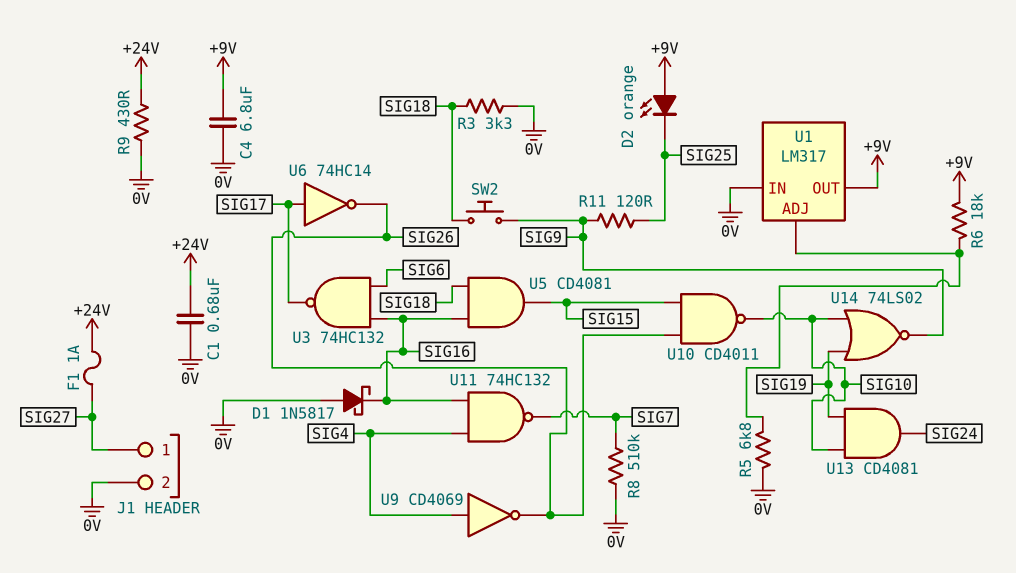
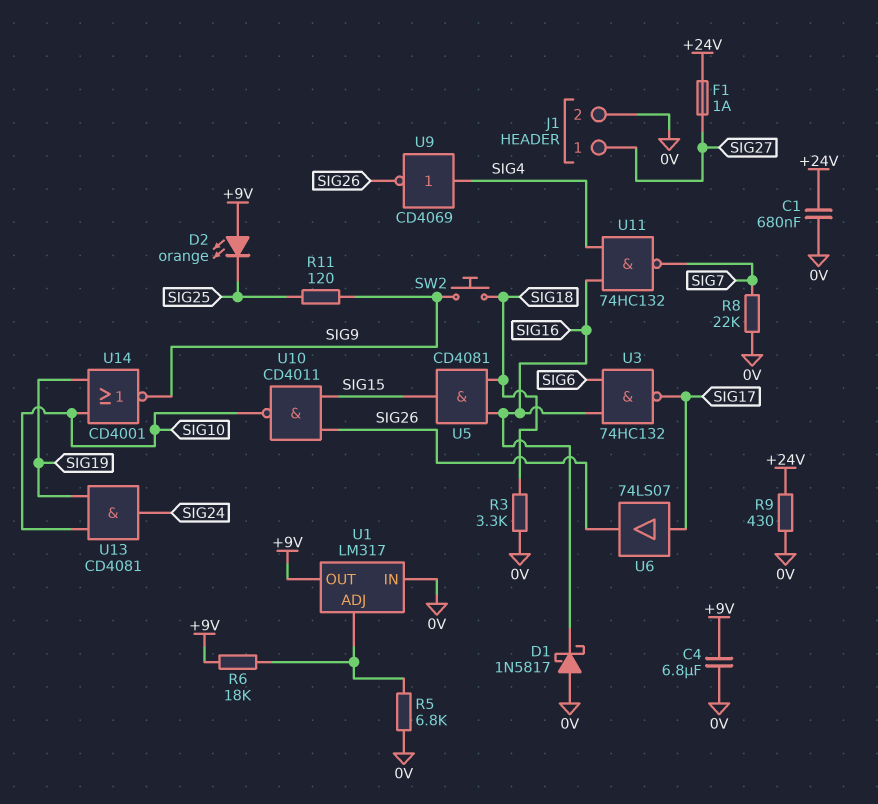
R8: 510k (0V, SIG7) -> 22k (0V, SIG7)
U6: NOT 74HC14 (in SIG17, out SIG26) -> buffer 74LS07 (in SIG17, out SIG26)
U14: NOR 74LS02 (in SIG10, in SIG19, out SIG9) -> NOR CD4001 (in SIG10, in SIG19, out SIG9)

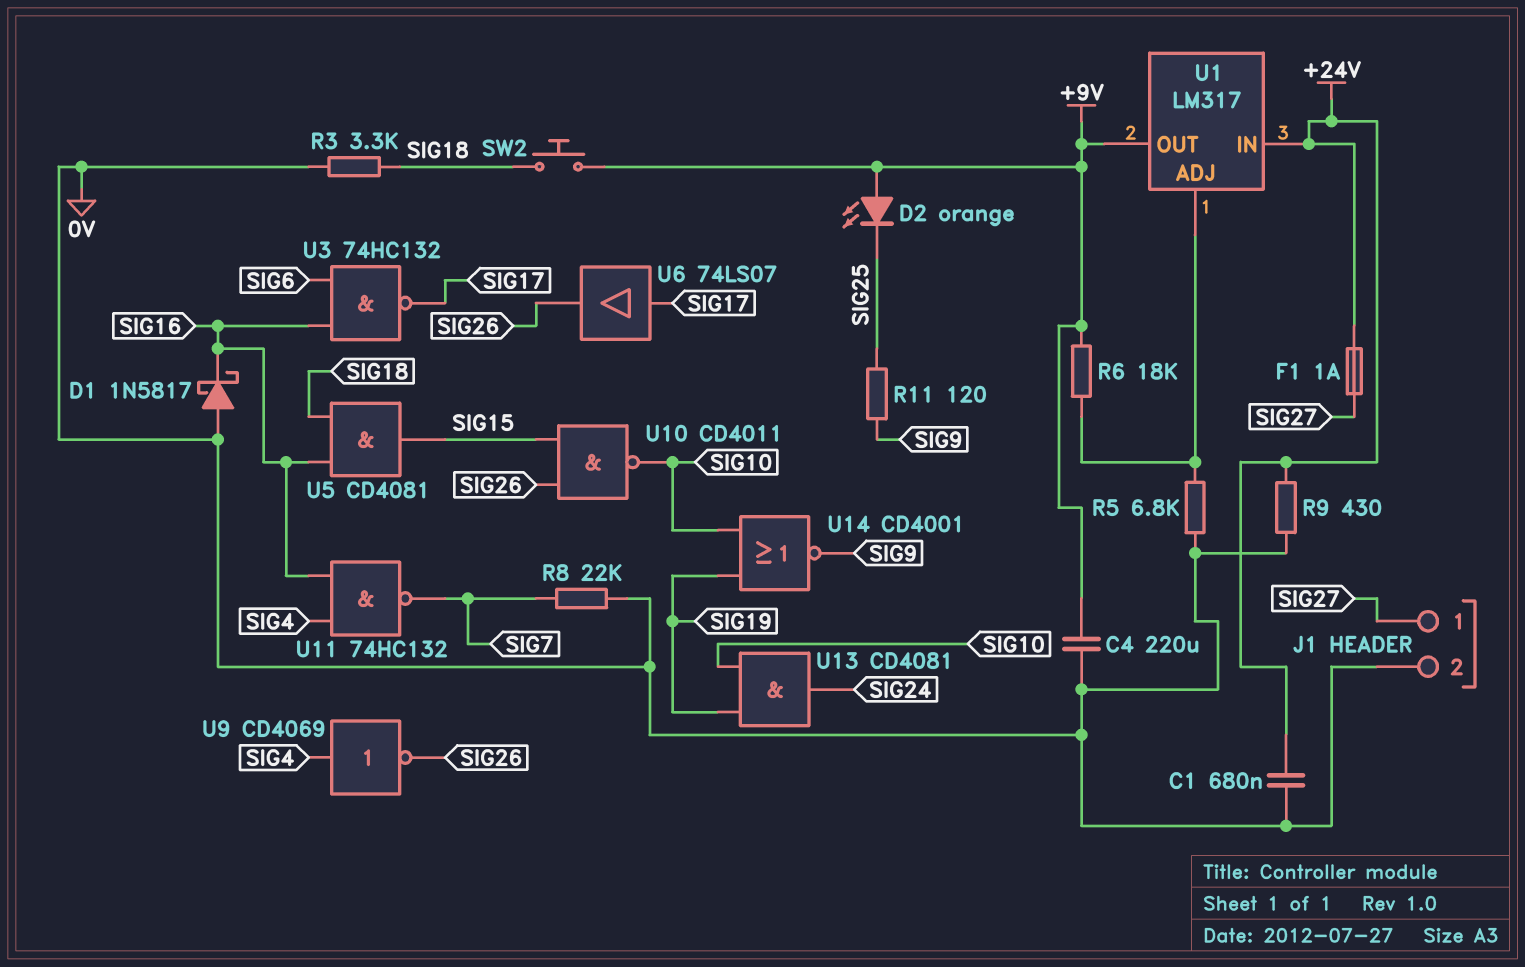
C4: 6.8uF (+9V, 0V) -> 220uF (+9V, 0V)
SW2: button (SIG9, SIG18) -> button (+9V, SIG18)
U1 pin IN: 0V -> +24V

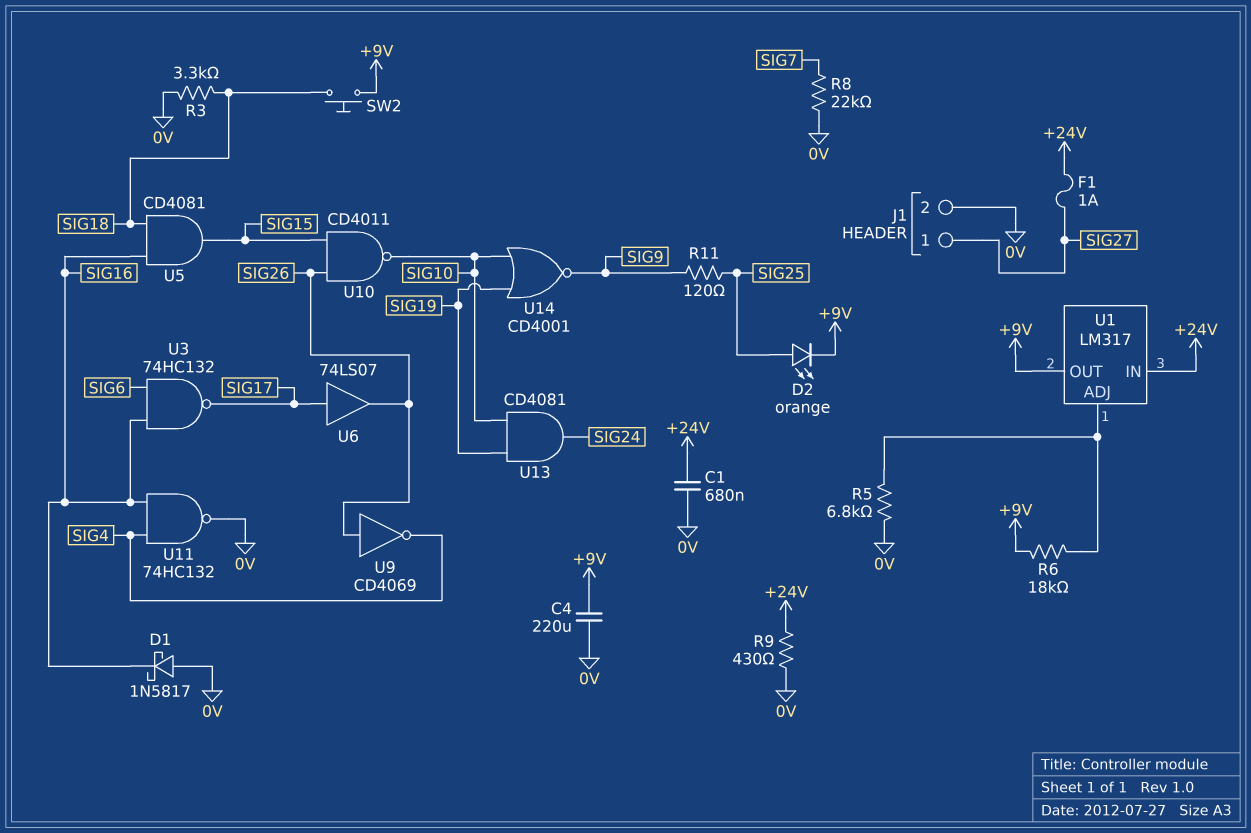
D2: LED orange (A +9V, K SIG25) -> LED orange (A SIG25, K +9V)
U9: NOT CD4069 (in SIG4, out SIG26) -> NOT CD4069 (in SIG26, out SIG4)
U11: NAND 74HC132 (in SIG4, in SIG16, out SIG7) -> NAND 74HC132 (in SIG4, in SIG16, out 0V)

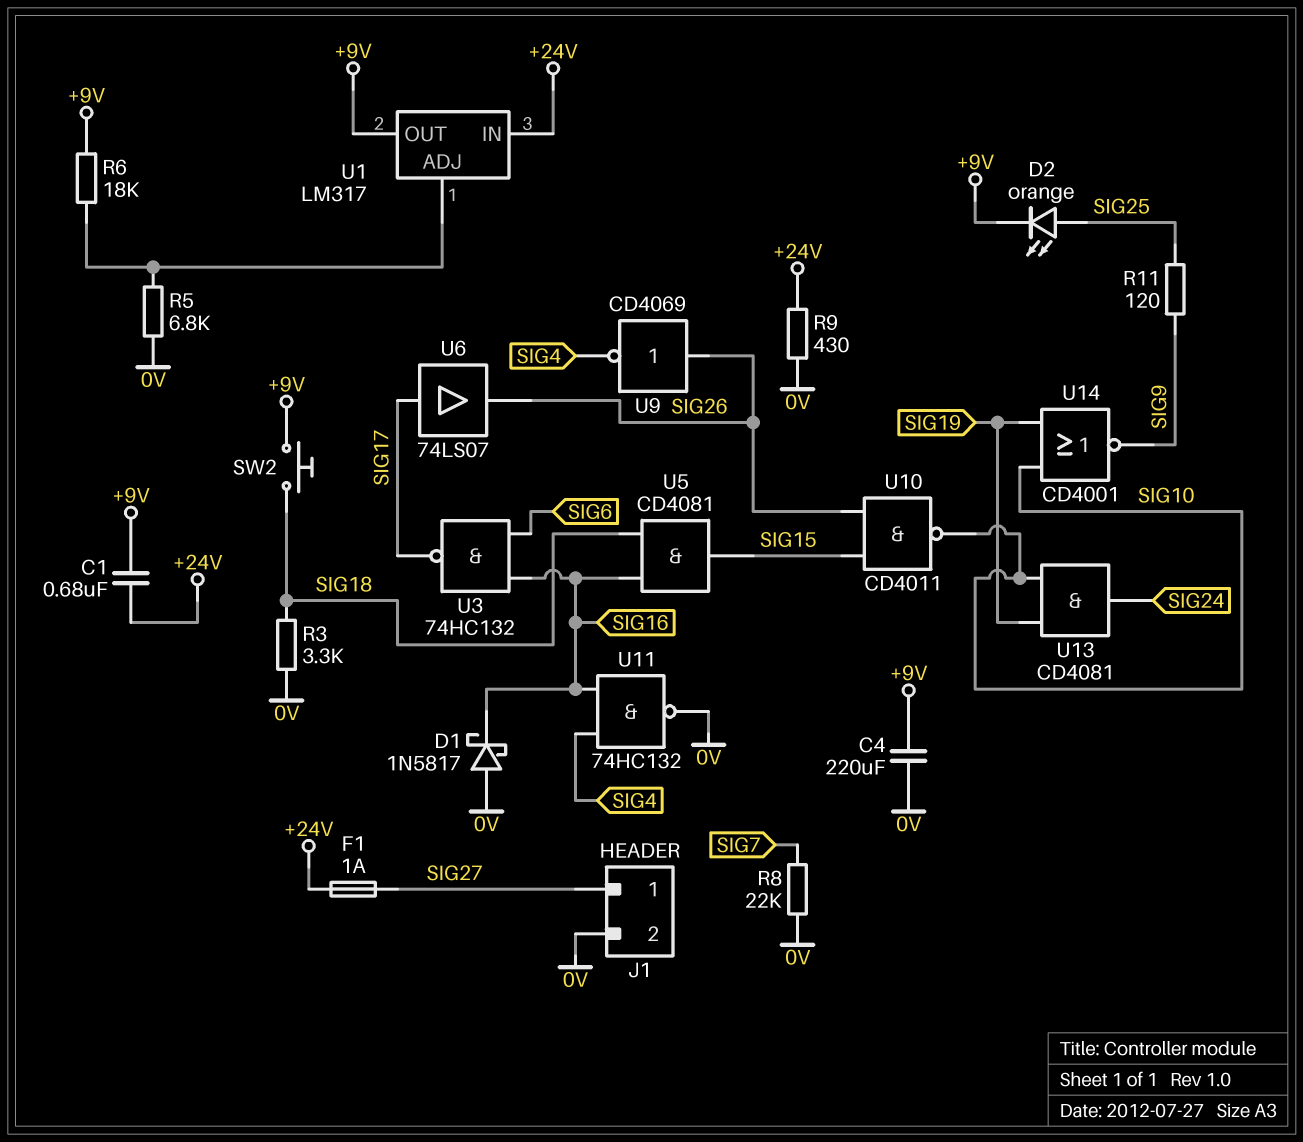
C1: 680nF (+24V, 0V) -> 680nF (+9V, +24V)

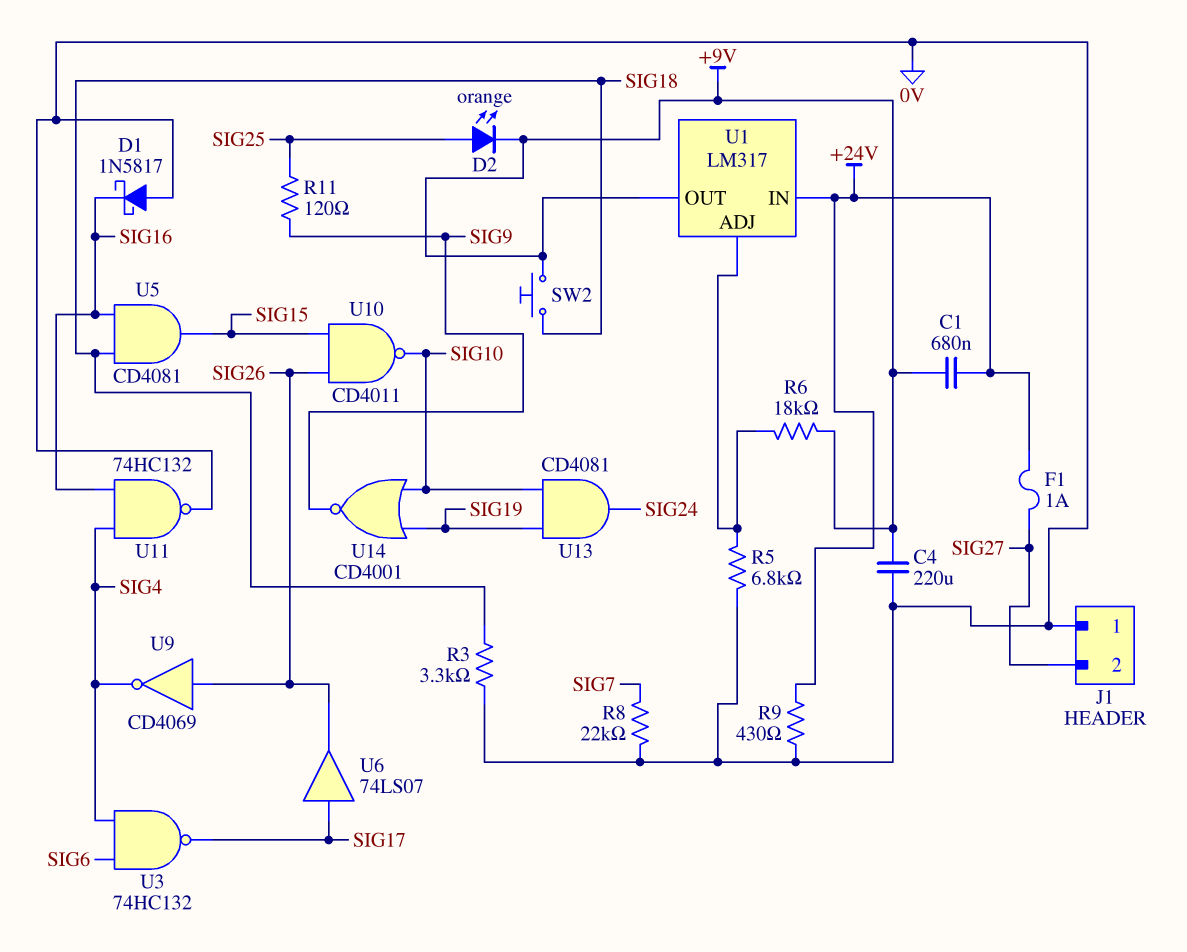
J1 pin 1: SIG27 -> 0V
J1 pin 2: 0V -> SIG27
U3: NAND 74HC132 (in SIG6, in SIG16, out SIG17) -> NAND 74HC132 (in SIG4, in SIG6, out SIG17)

